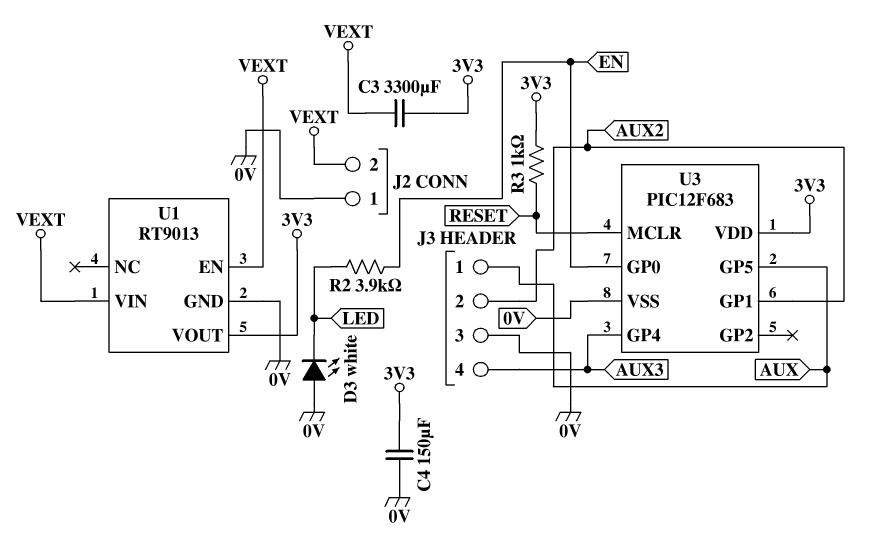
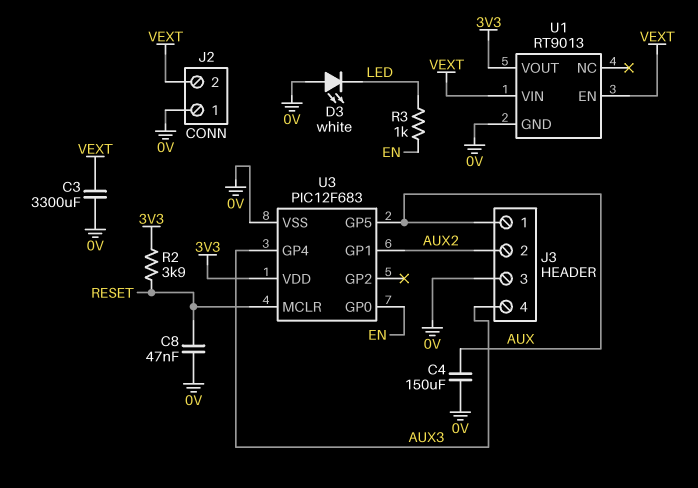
C3: 3300uF (3V3, VEXT) -> 3300uF (0V, VEXT)
C4: 150uF (0V, 3V3) -> 150uF (0V, AUX)
C8: none -> 47nF (0V, RESET)
R2: 3.9k (EN, LED) -> 3.9k (3V3, RESET)
R3: 1k (3V3, RESET) -> 1k (EN, LED)

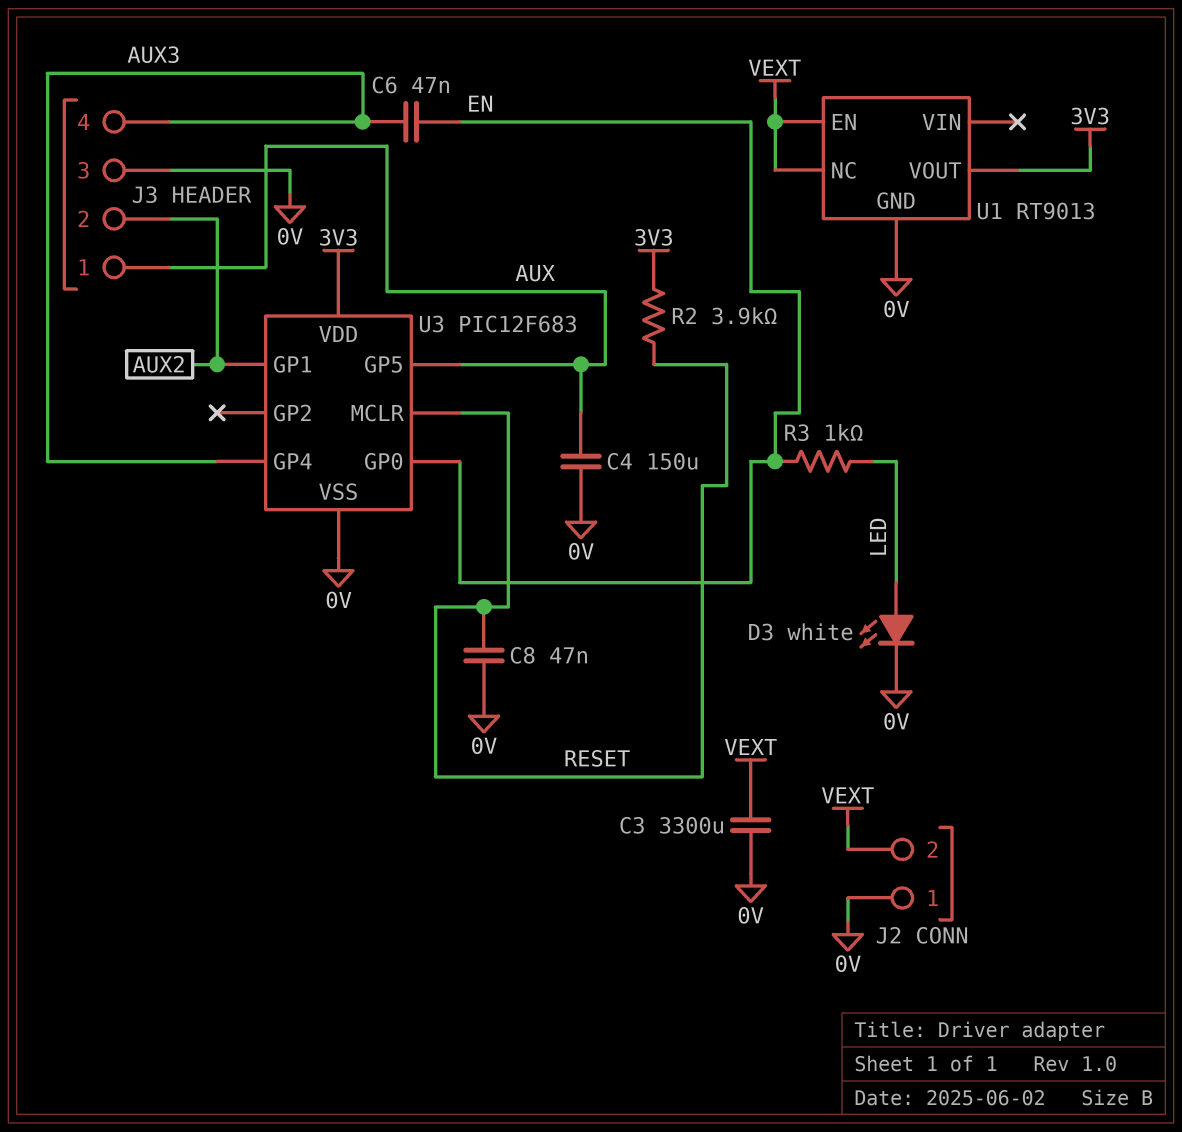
C6: none -> 47nF (AUX3, EN)
D3: LED white (A 0V, K LED) -> LED white (A LED, K 0V)
U1 pin NC: none -> VEXT
U1 pin VIN: VEXT -> none

